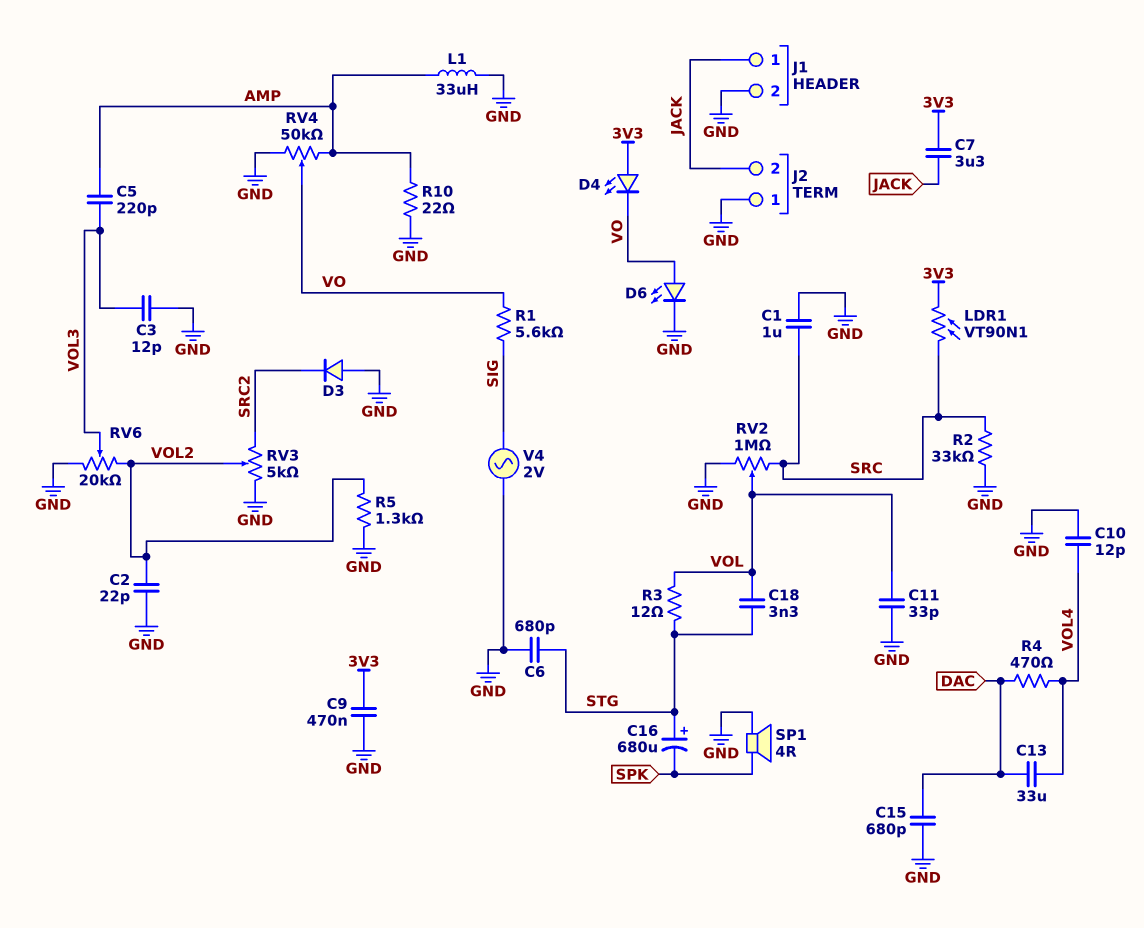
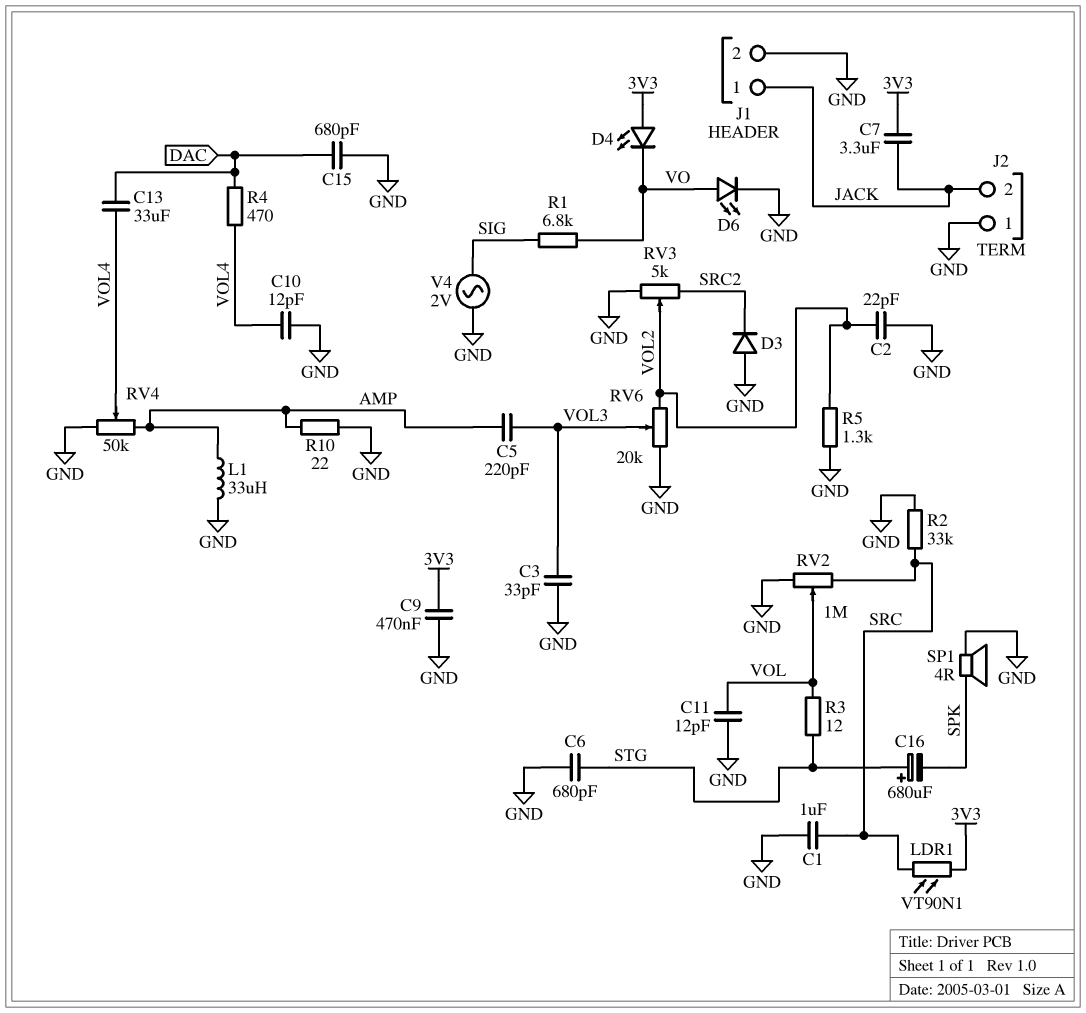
C3: 12pF (GND, VOL3) -> 33pF (GND, VOL3)
C11: 33pF (GND, VOL) -> 12pF (GND, VOL)
C18: 3.3nF (STG, VOL) -> none
R1: 5.6k (SIG, VO) -> 6.8k (SIG, VO)
RV4: 50k (AMP, GND, wiper VO) -> 50k (AMP, GND, wiper VOL4)

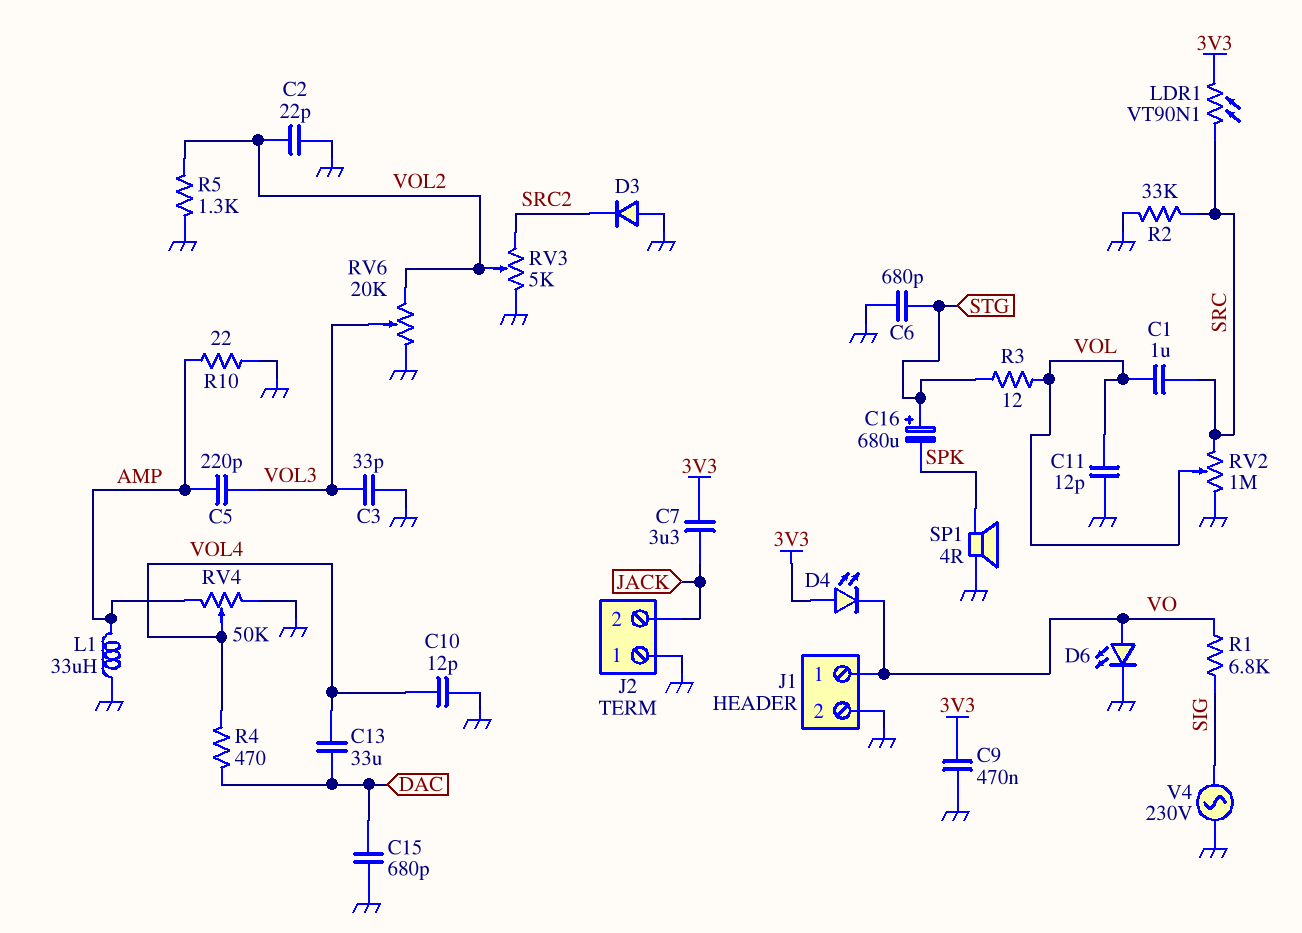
C1: 1uF (GND, SRC) -> 1uF (SRC, VOL)
J1 pin 1: JACK -> VO
V4: AC 2V (GND, SIG) -> AC 230V (GND, SIG)

